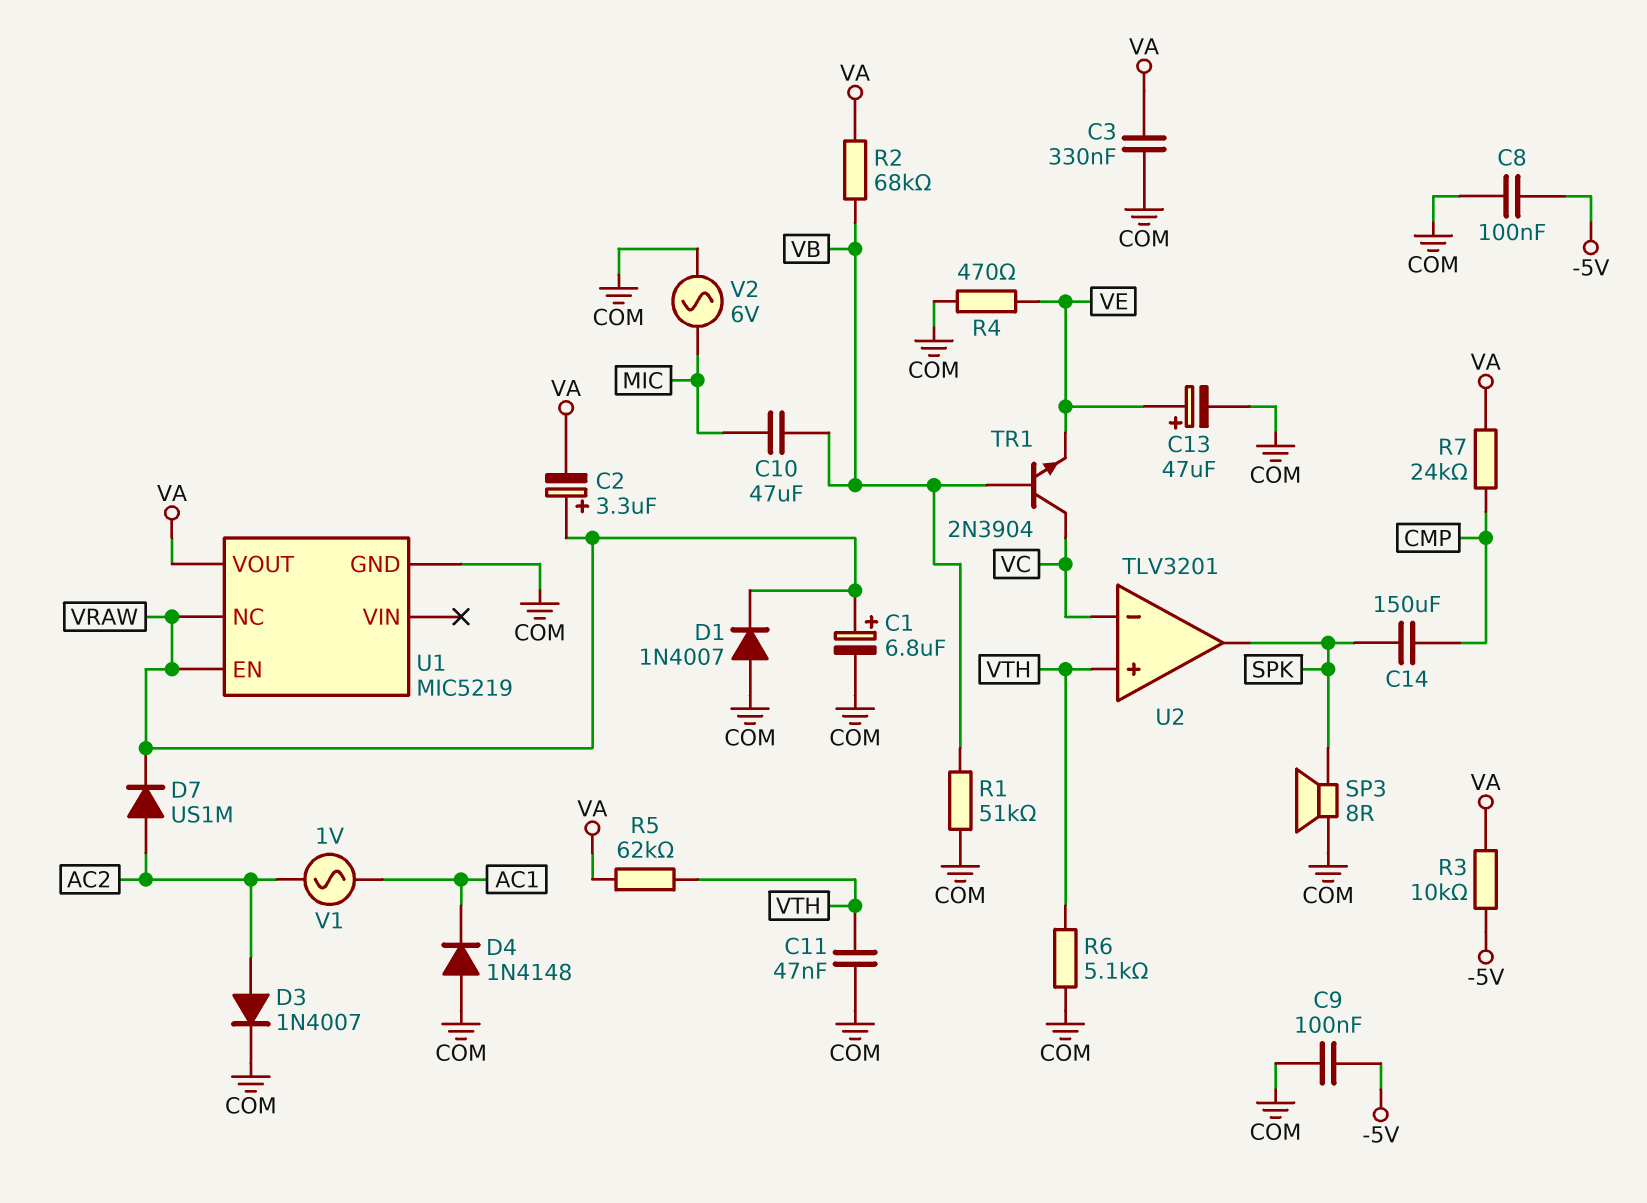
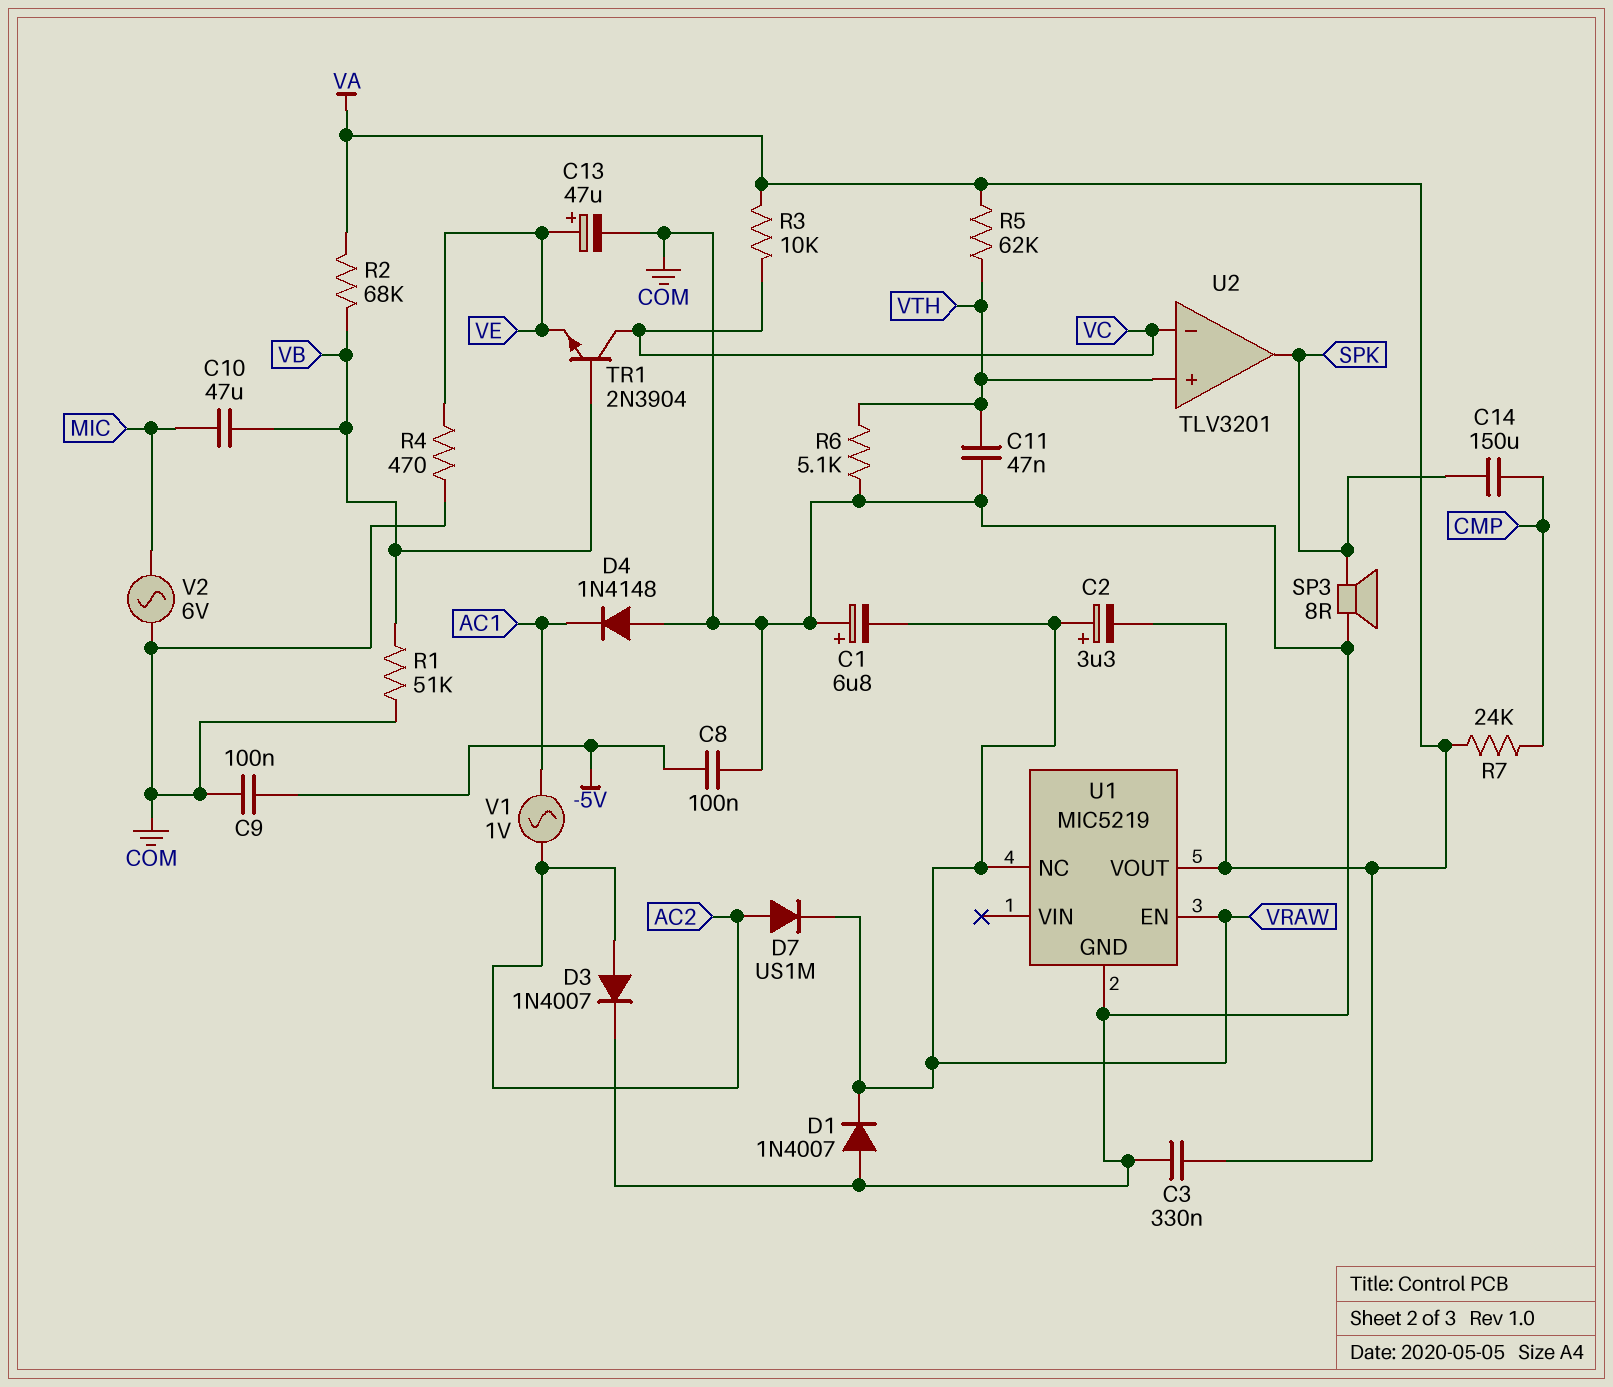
C1: 6.8uF (plus VRAW, minus COM) -> 6.8uF (plus COM, minus VRAW)
R3: 10k (-5V, VA) -> 10k (VA, VC)

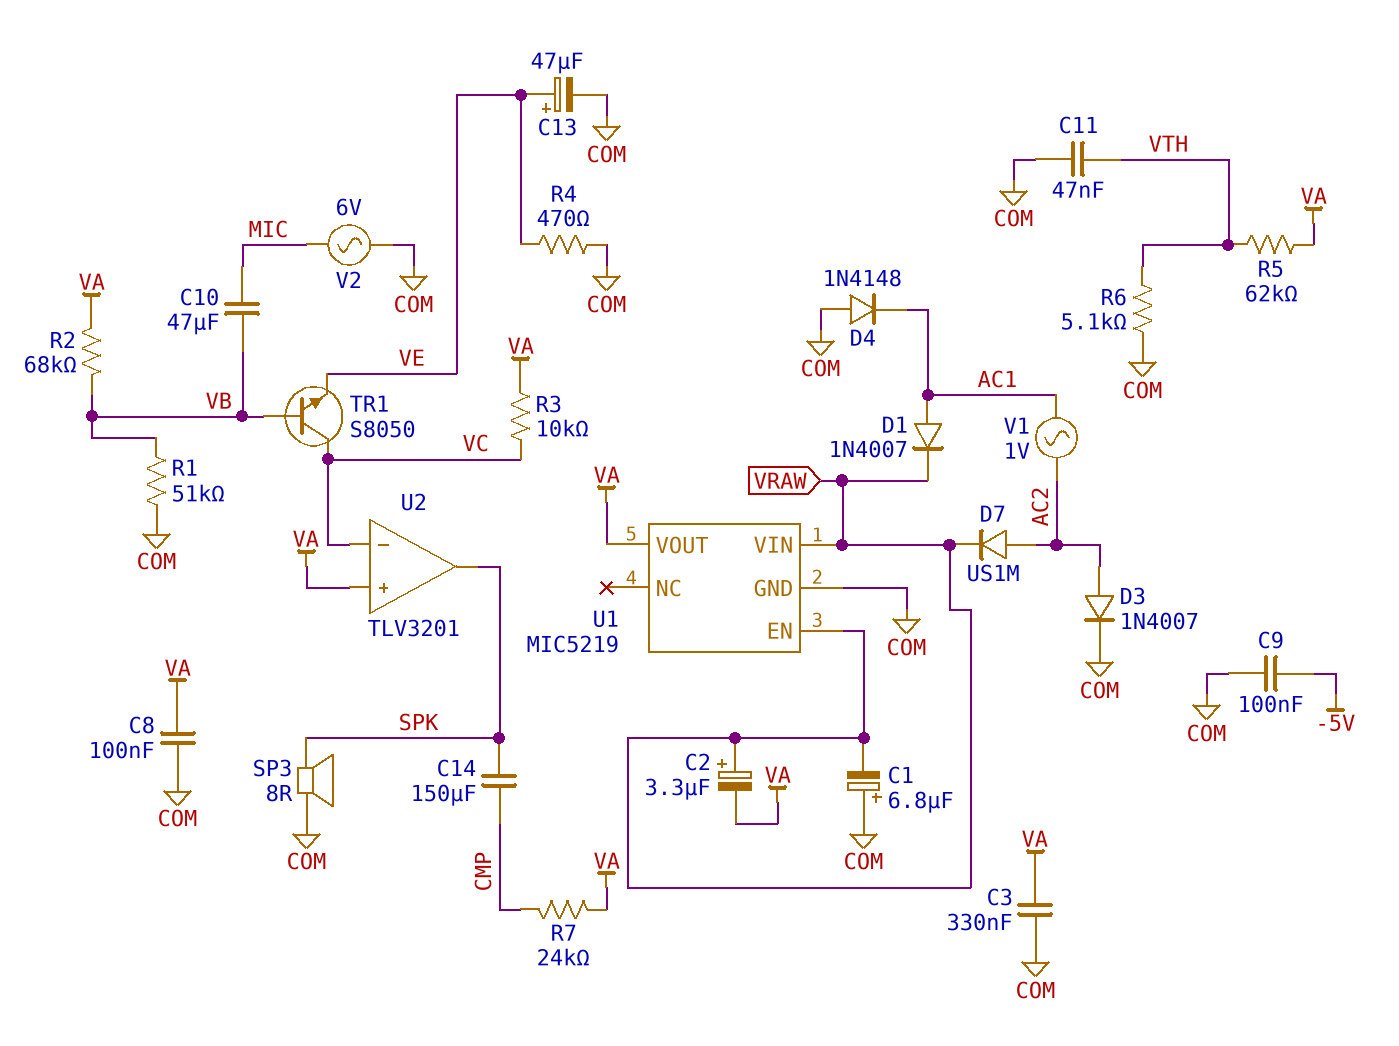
C8: 100nF (-5V, COM) -> 100nF (COM, VA)
D1: diode 1N4007 (A COM, K VRAW) -> diode 1N4007 (A AC1, K VRAW)
TR1: NPN 2N3904 (B VB, C VC, E VE) -> NPN S8050 (B VB, C VC, E VE)
U1 pin NC: VRAW -> none
U1 pin VIN: none -> VRAW
U2 pin in+: VTH -> VA

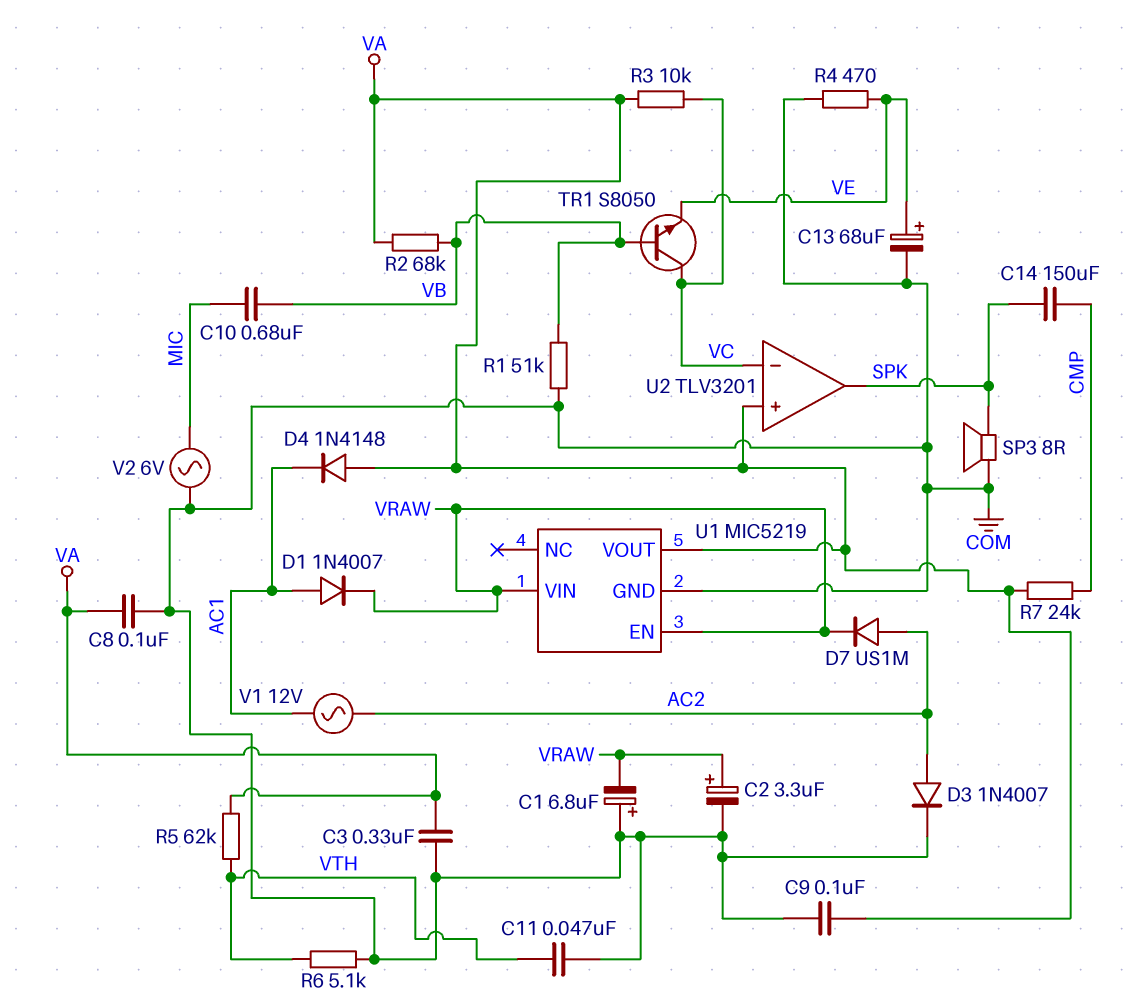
C2: 3.3uF (plus VRAW, minus VA) -> 3.3uF (plus VRAW, minus COM)
C9: 100nF (-5V, COM) -> 100nF (COM, VA)
C10: 47uF (MIC, VB) -> 680nF (MIC, VB)
C13: 47uF (plus VE, minus COM) -> 68uF (plus VE, minus COM)
D4: diode 1N4148 (A COM, K AC1) -> diode 1N4148 (A VA, K AC1)
V1: AC 1V (AC1, AC2) -> AC 12V (AC1, AC2)

